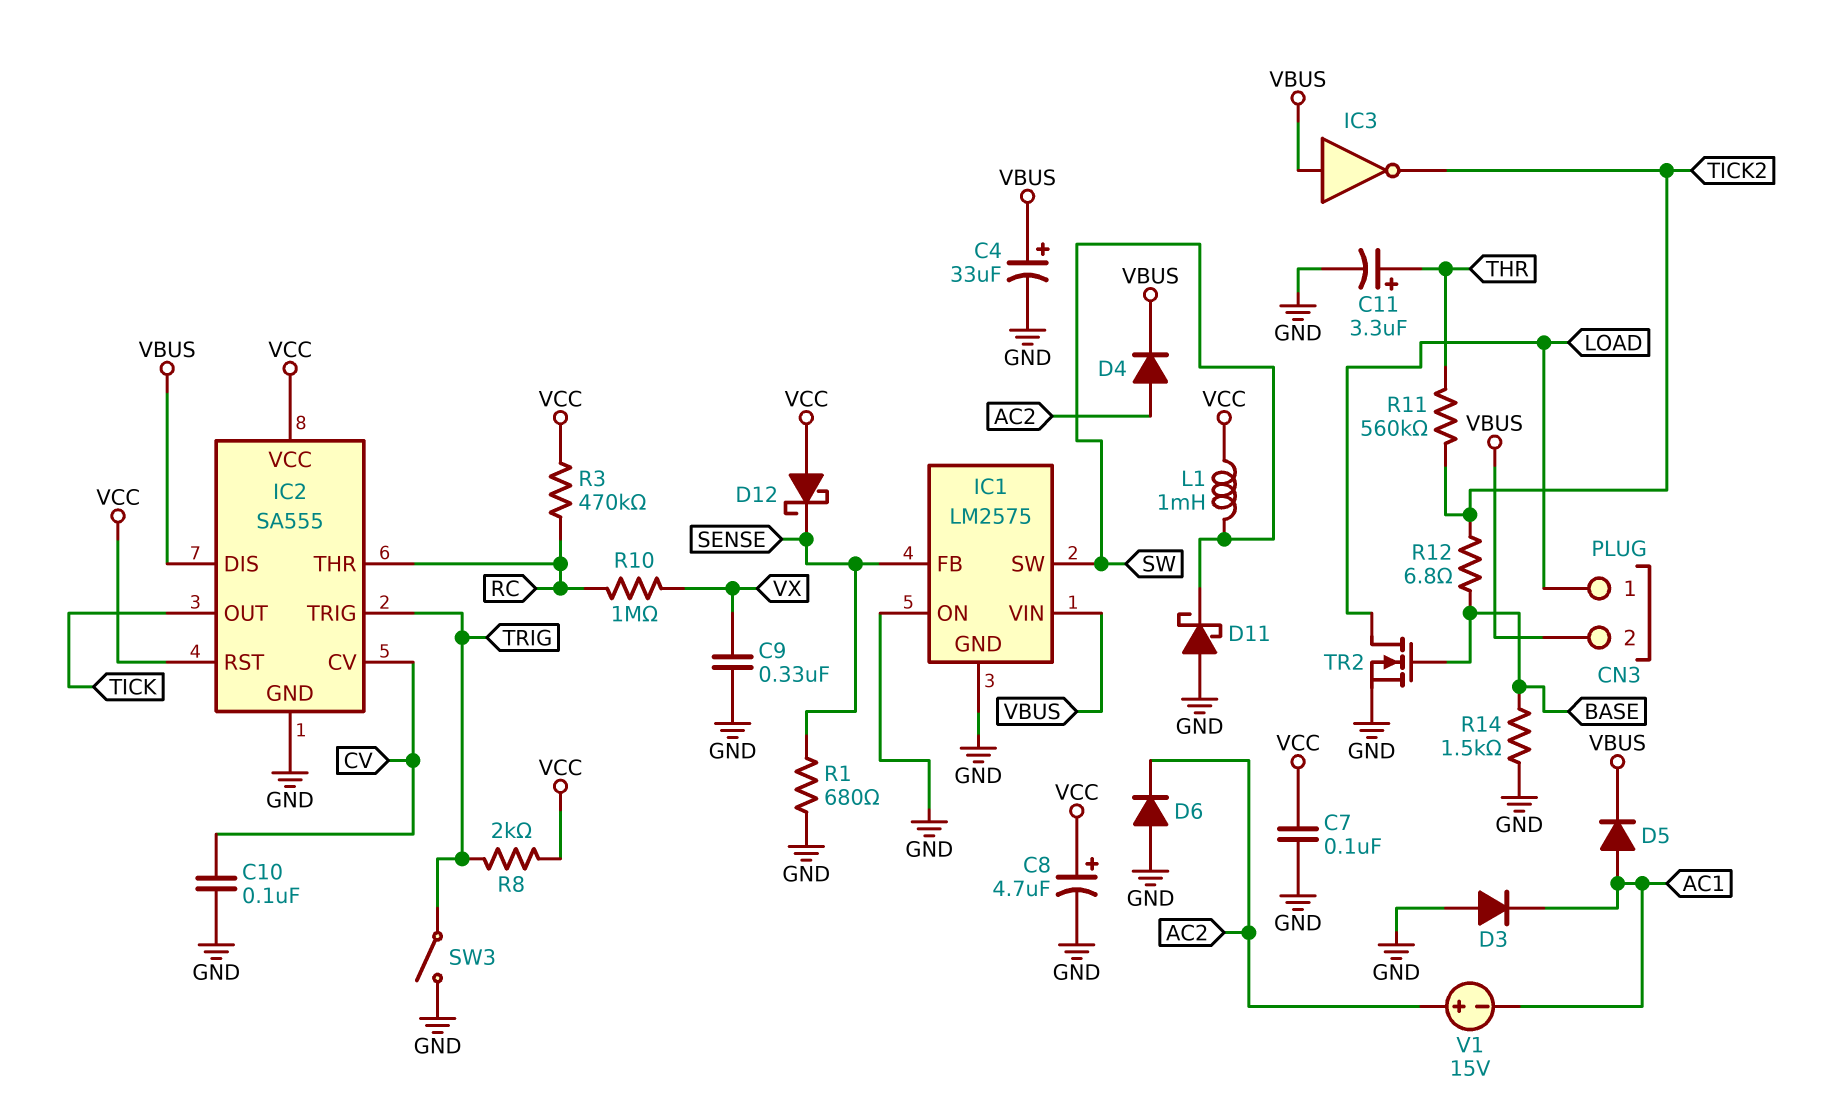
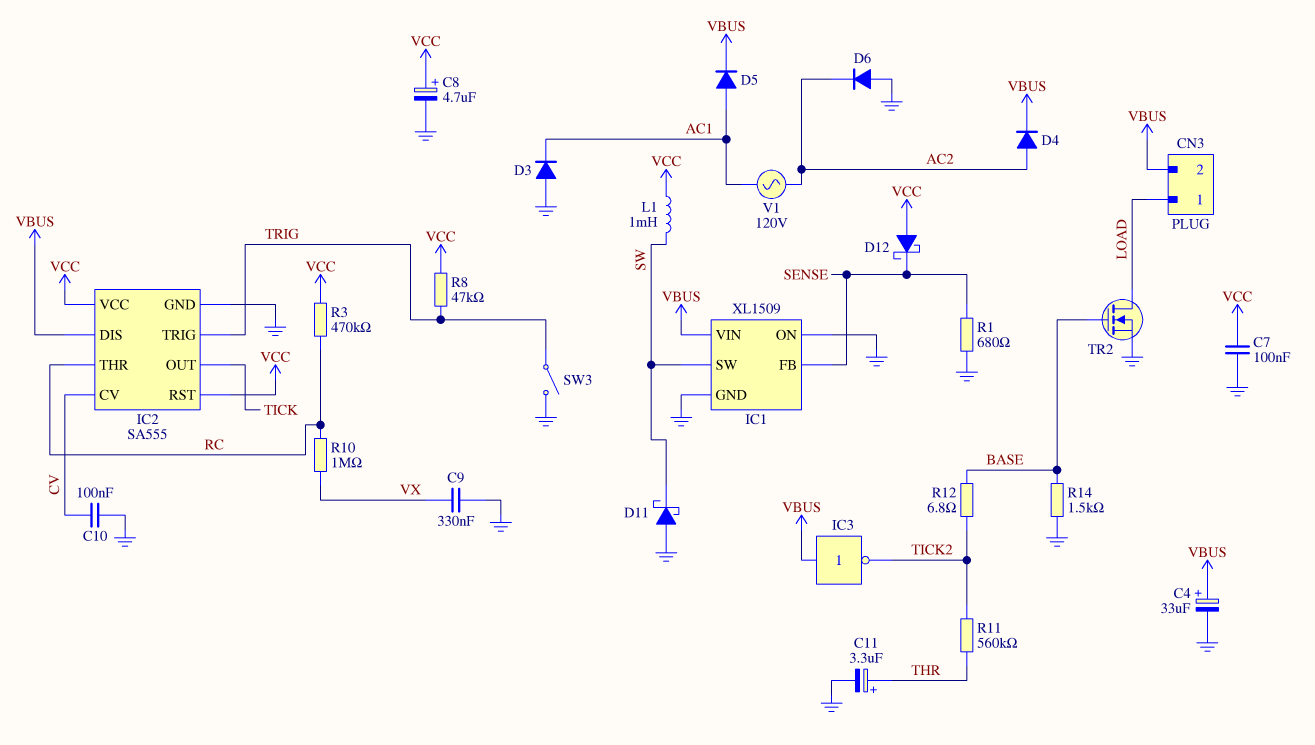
IC1: LM2575 -> XL1509
R8: 2k (TRIG, VCC) -> 47k (TRIG, VCC)
V1: 15V (plus AC2, minus AC1) -> AC 120V (AC1, AC2)

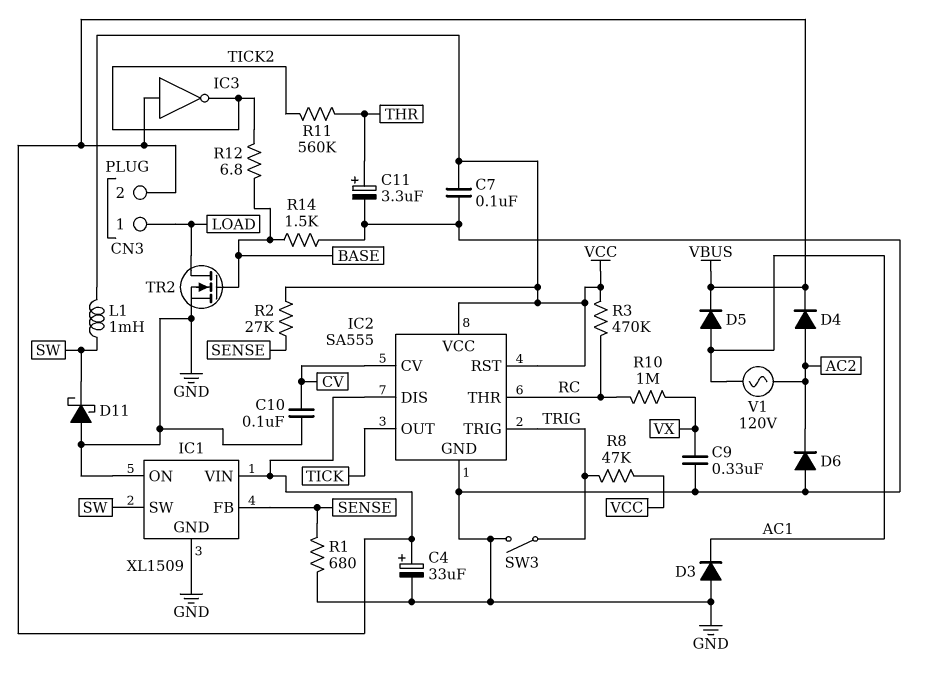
C8: 4.7uF (plus VCC, minus GND) -> none
D12: schottky (A VCC, K SENSE) -> none
R2: none -> 27k (SENSE, VCC)

